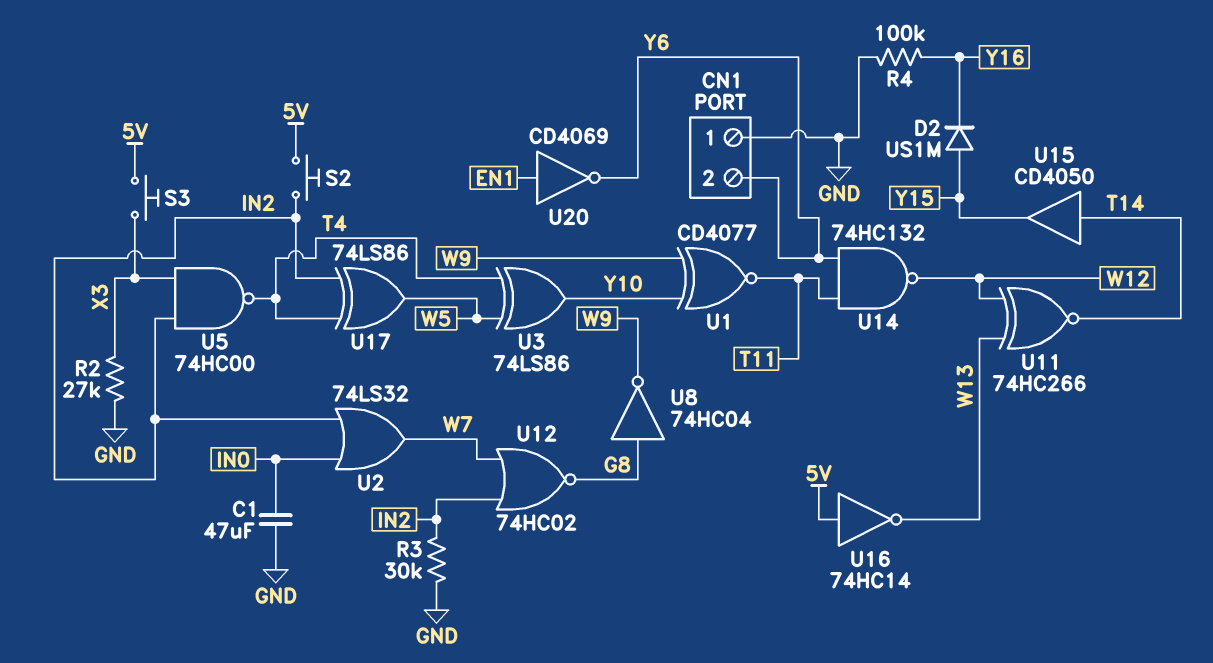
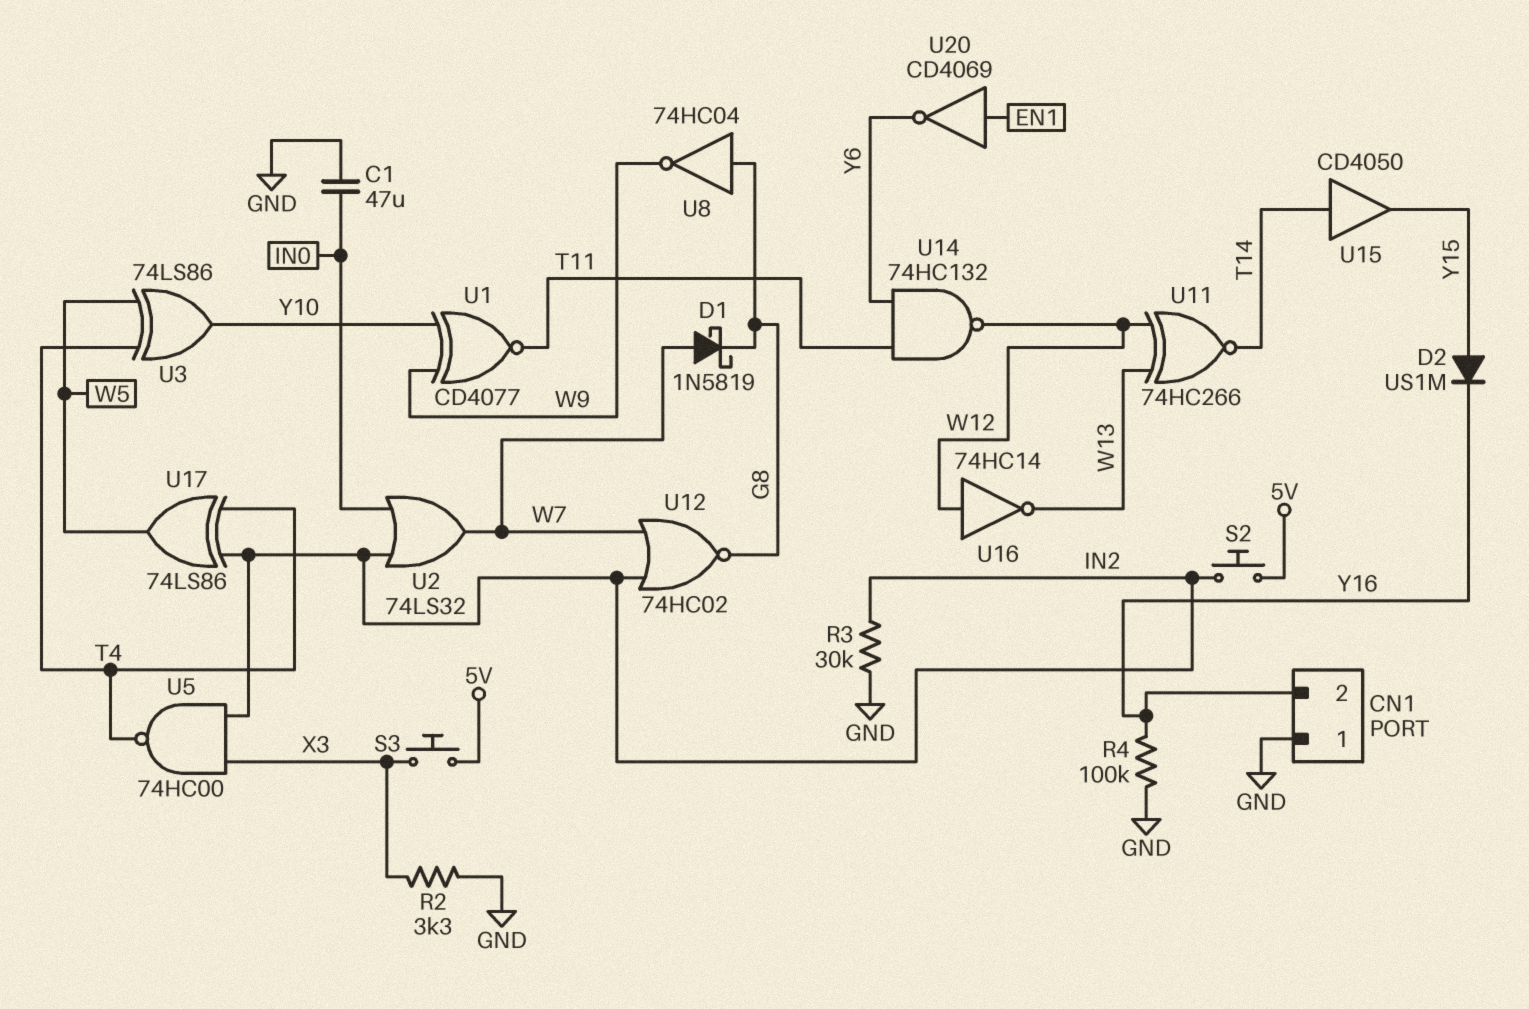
CN1 pin 2: Y6 -> Y16
D1: none -> schottky 1N5819 (A W7, K G8)
R2: 27k (GND, X3) -> 3.3k (GND, X3)
U16: NOT 74HC14 (in 5V, out W13) -> NOT 74HC14 (in W12, out W13)

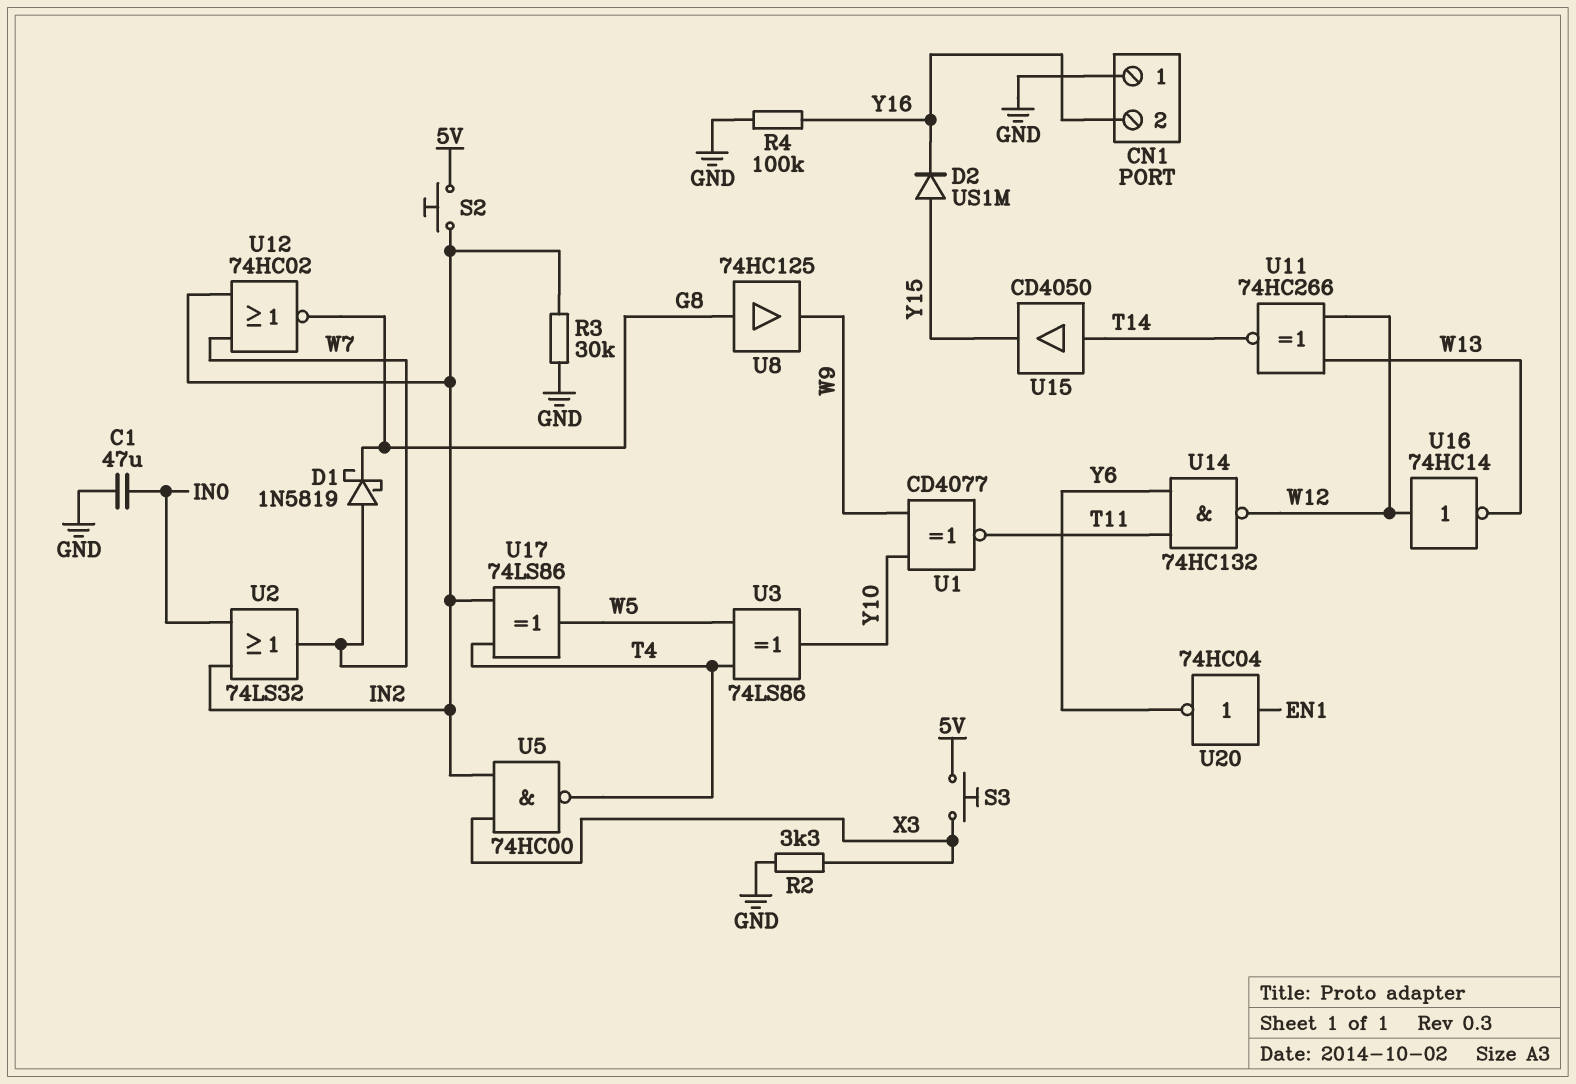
U8: NOT 74HC04 (in G8, out W9) -> buffer 74HC125 (in G8, out W9)
U20: NOT CD4069 (in EN1, out Y6) -> NOT 74HC04 (in EN1, out Y6)

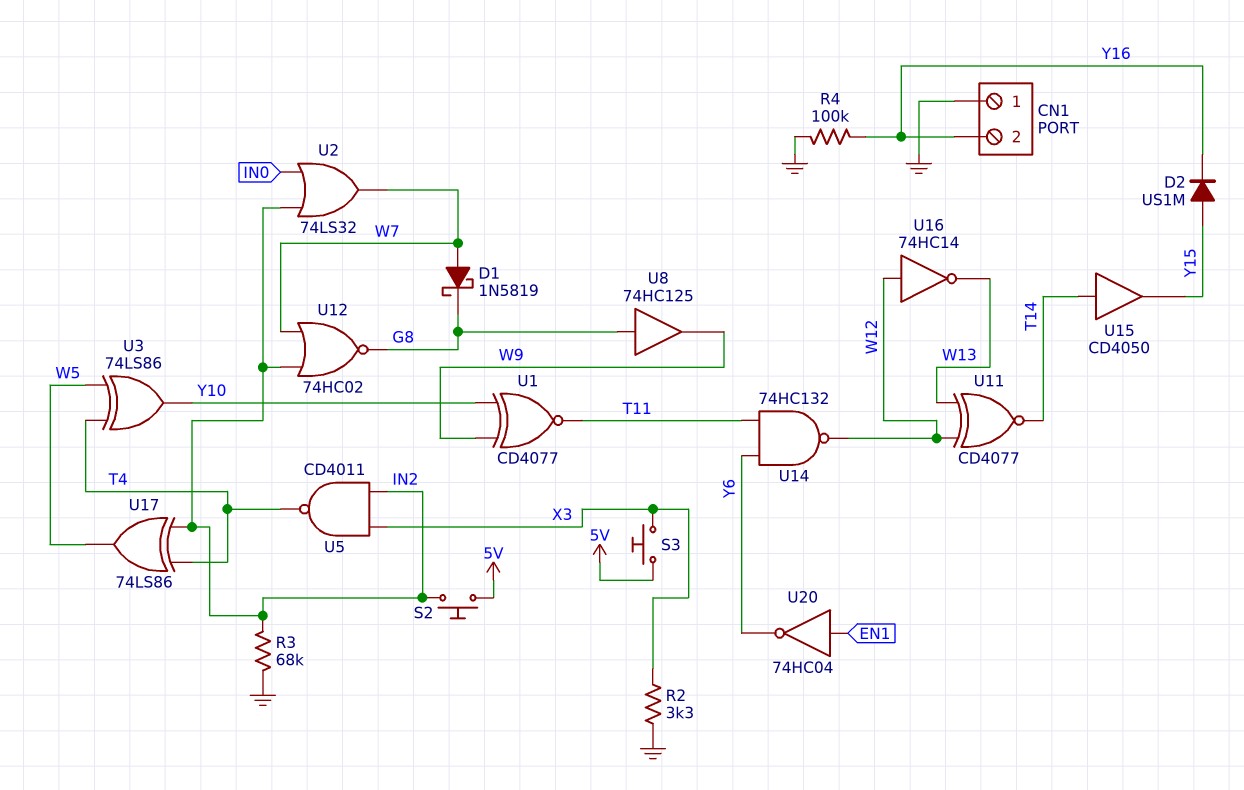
C1: 47uF (GND, IN0) -> none
R3: 30k (GND, IN2) -> 68k (GND, IN2)
U5: NAND 74HC00 (in IN2, in X3, out T4) -> NAND CD4011 (in IN2, in X3, out T4)
U11: XNOR 74HC266 (in W12, in W13, out T14) -> XNOR CD4077 (in W12, in W13, out T14)

